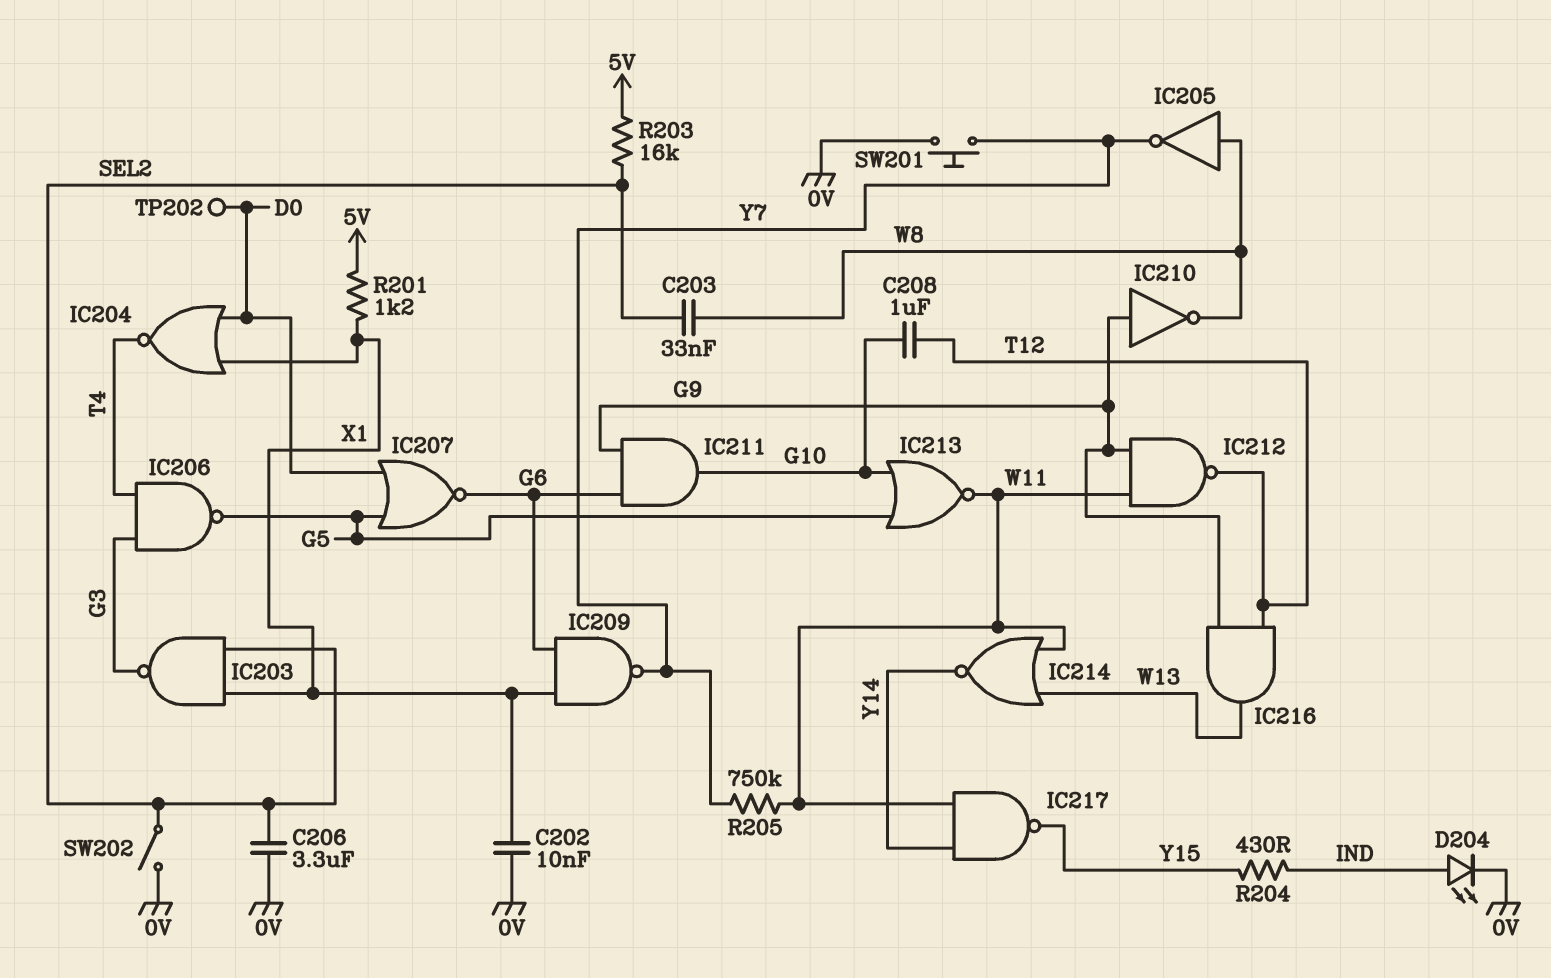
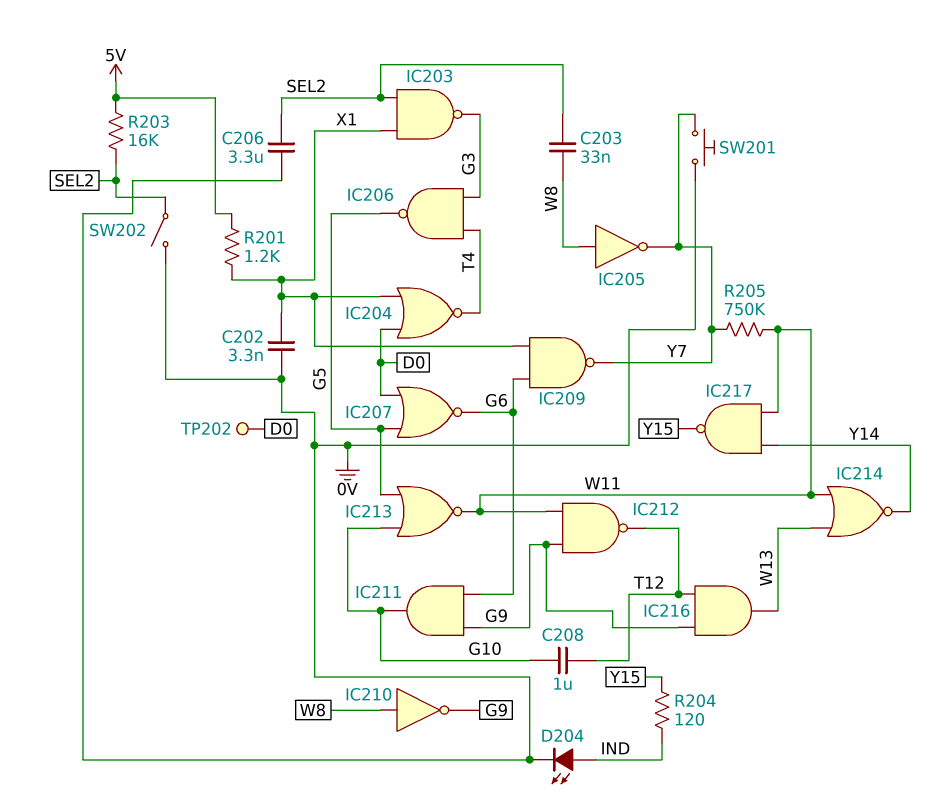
C202: 10nF (0V, X1) -> 3.3nF (0V, X1)
IC210: NOT (in G9, out W8) -> NOT (in W8, out G9)
R204: 430 (IND, Y15) -> 120 (IND, Y15)

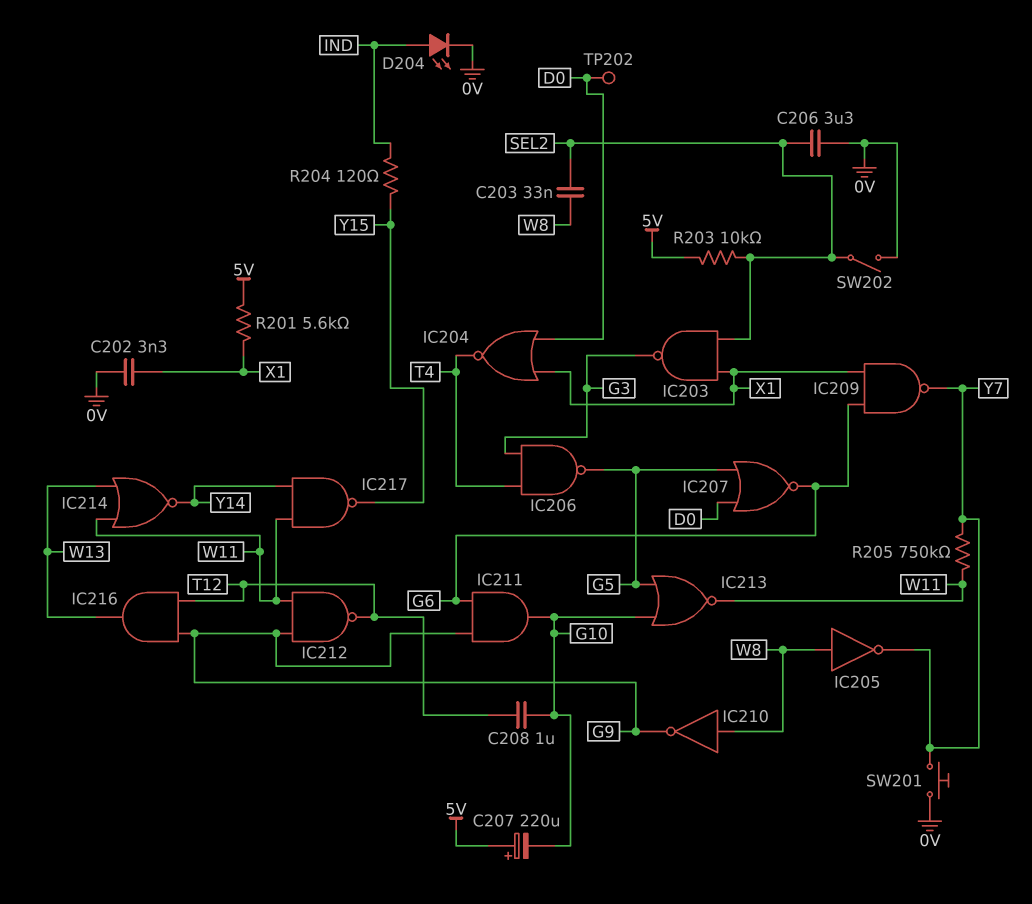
C207: none -> 220uF (plus 5V, minus G10)
R201: 1.2k (5V, X1) -> 5.6k (5V, X1)
R203: 16k (5V, SEL2) -> 10k (5V, SEL2)

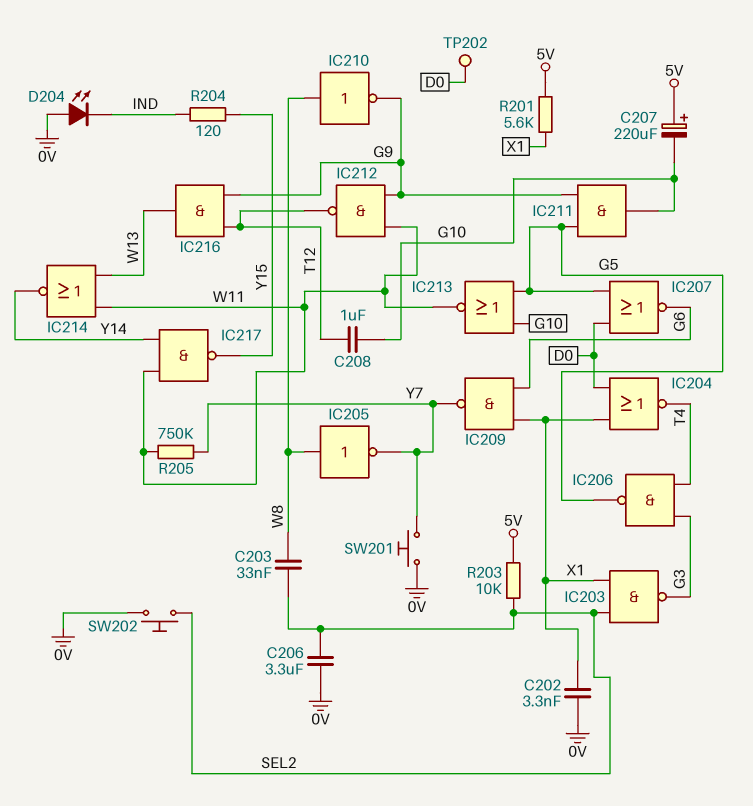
D204: LED (A IND, K 0V) -> LED (A 0V, K IND)
IC211: AND (in G6, in G9, out G10) -> AND (in G5, in G9, out G10)
SW202: switch (0V, SEL2) -> button (0V, SEL2)

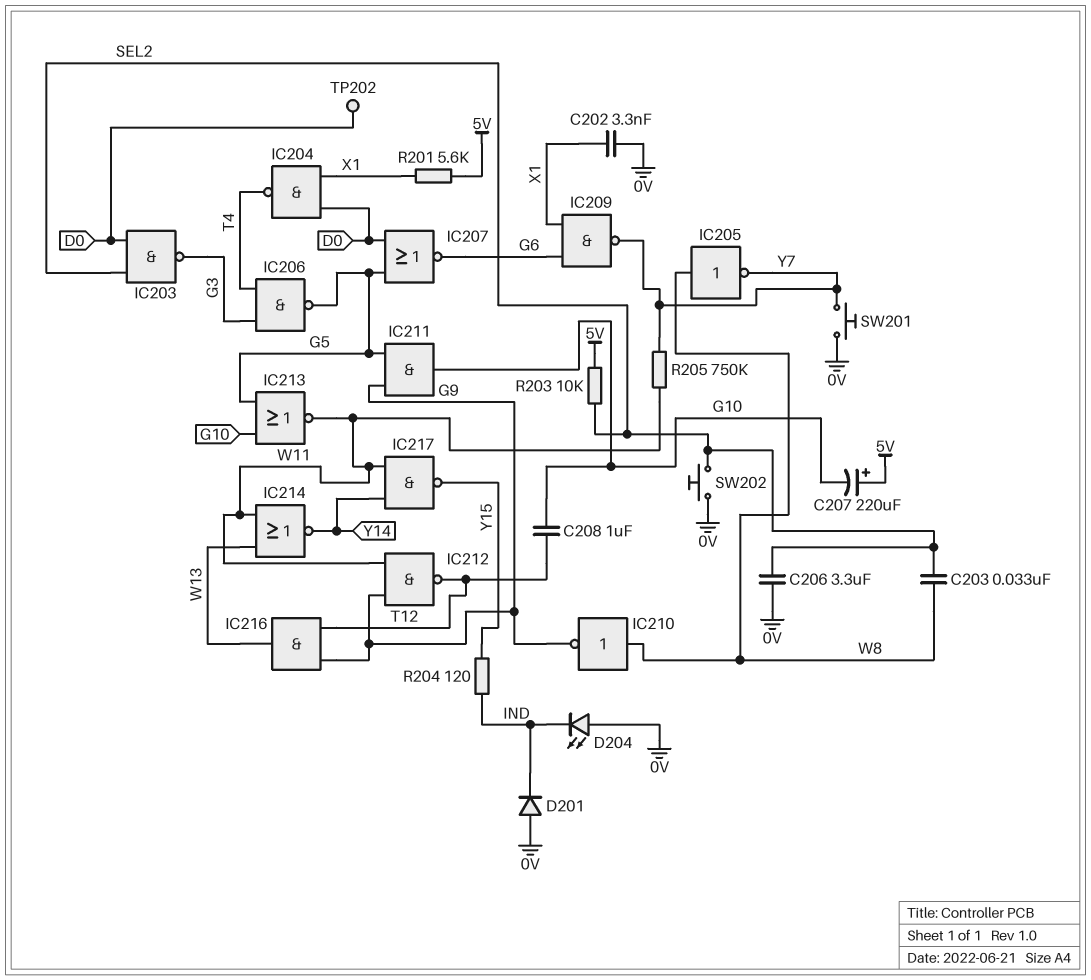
D201: none -> diode (A 0V, K IND)
IC203: NAND (in SEL2, in X1, out G3) -> NAND (in D0, in SEL2, out G3)
IC204: NOR (in D0, in X1, out T4) -> NAND (in D0, in X1, out T4)

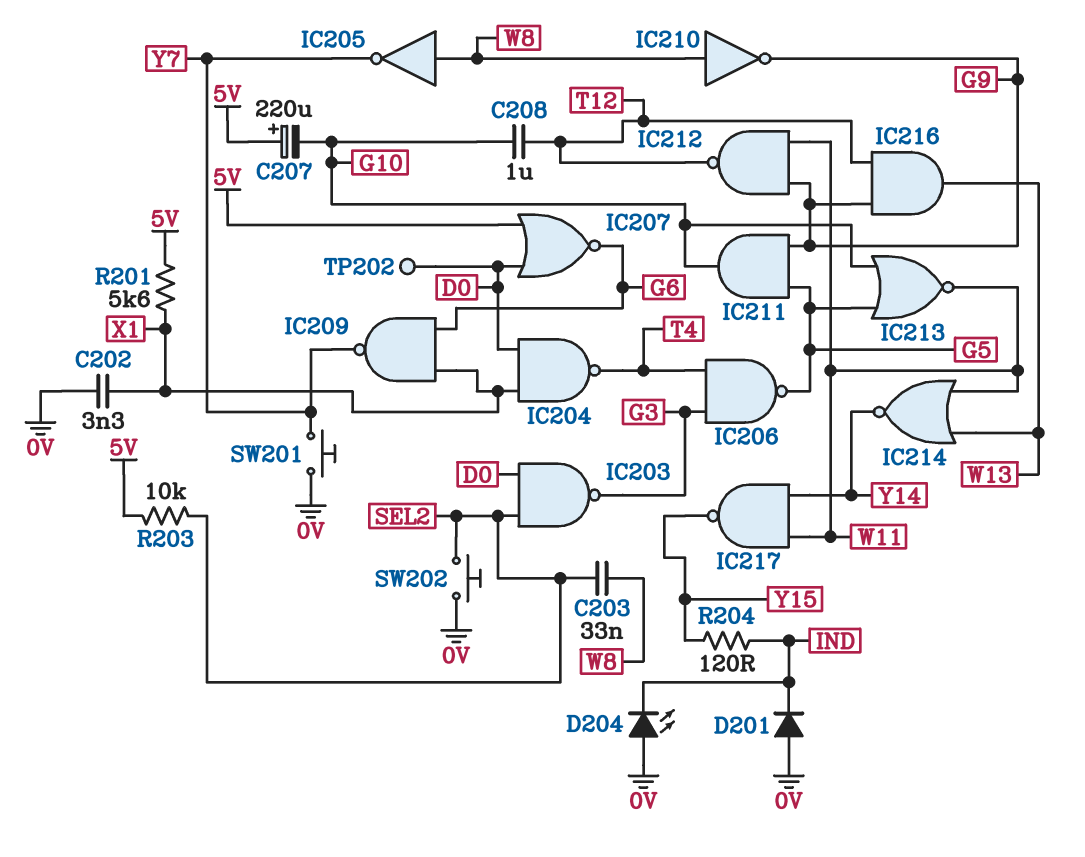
C206: 3.3uF (0V, SEL2) -> none
IC207: NOR (in D0, in G5, out G6) -> NOR (in 5V, in D0, out G6)
R205: 750k (W11, Y7) -> none

